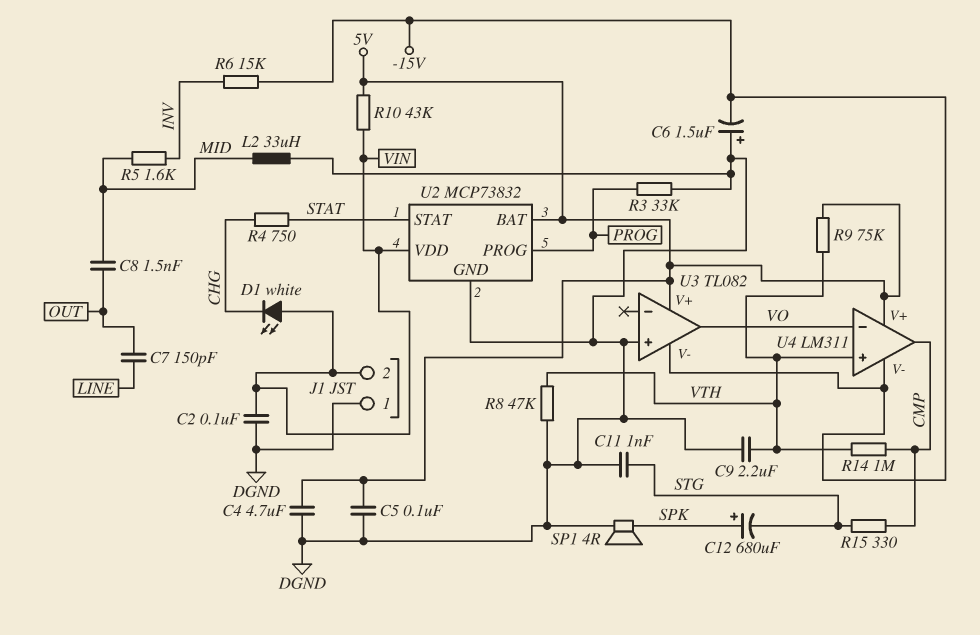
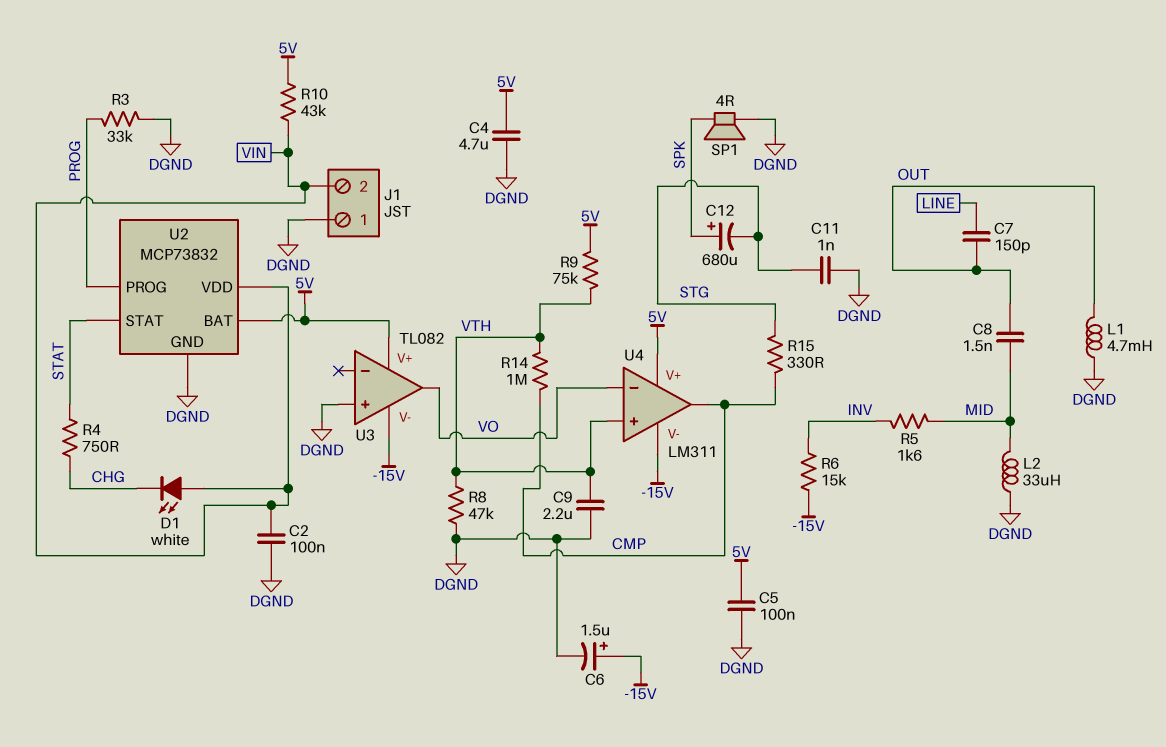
C6: 1.5uF (plus DGND, minus -15V) -> 1.5uF (plus -15V, minus DGND)
L1: none -> 4.7mH (DGND, OUT)

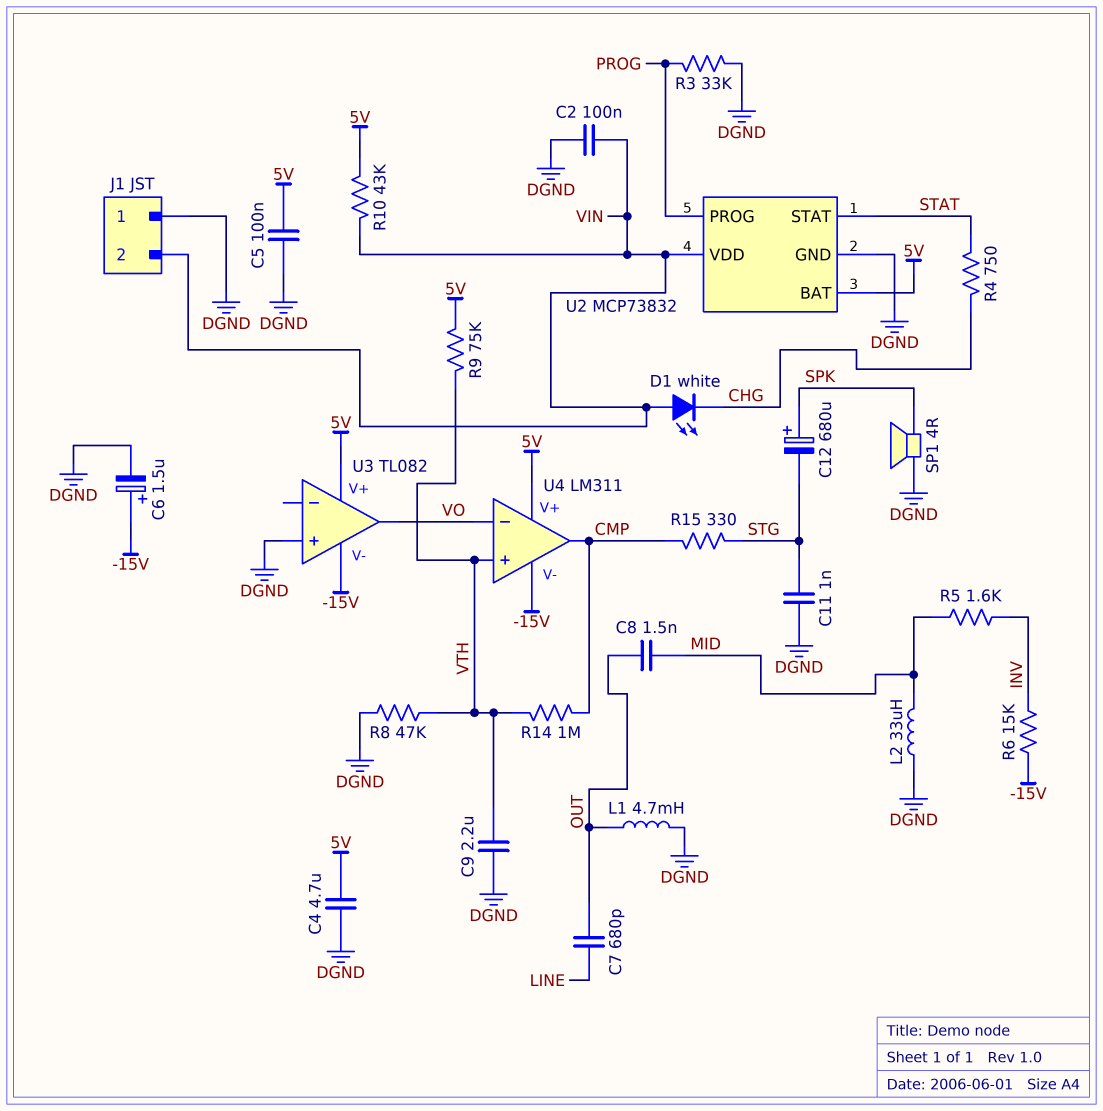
C7: 150pF (LINE, OUT) -> 680pF (LINE, OUT)

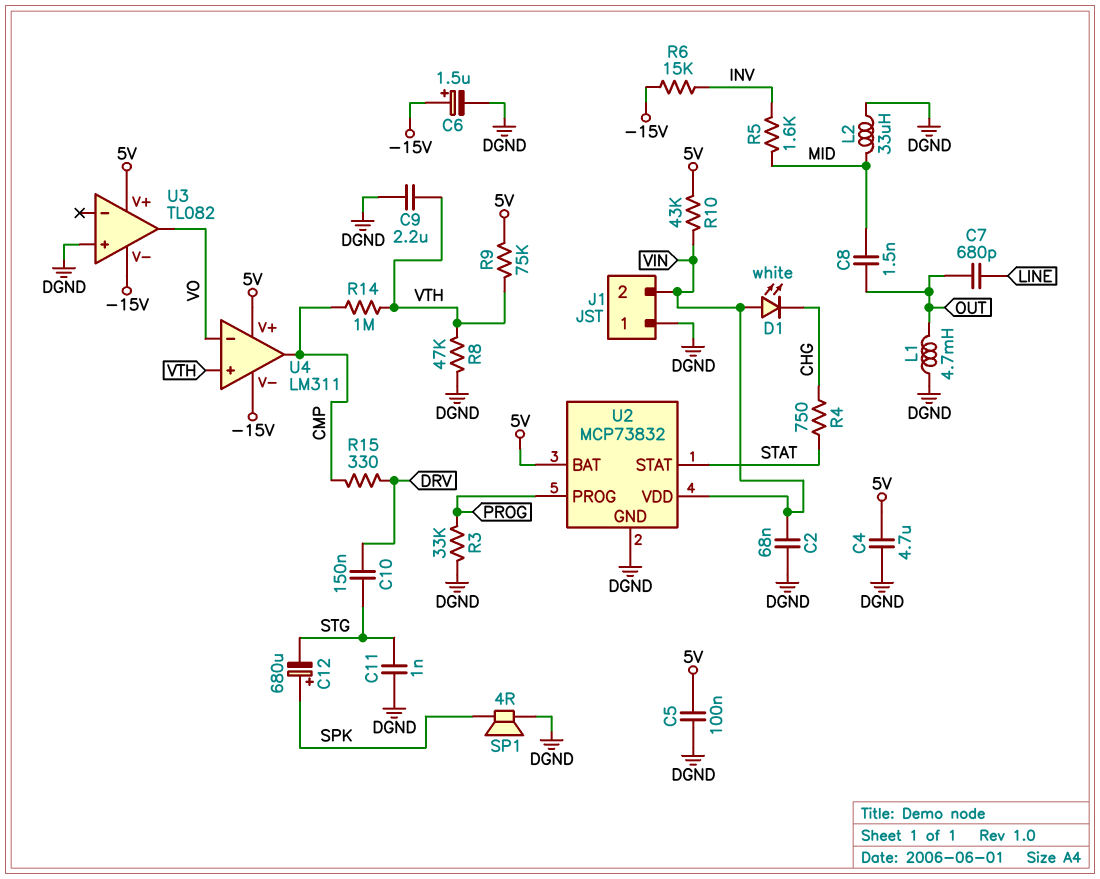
C2: 100nF (DGND, VIN) -> 68nF (DGND, VIN)
C10: none -> 150nF (DRV, STG)
R15: 330 (CMP, STG) -> 330 (CMP, DRV)

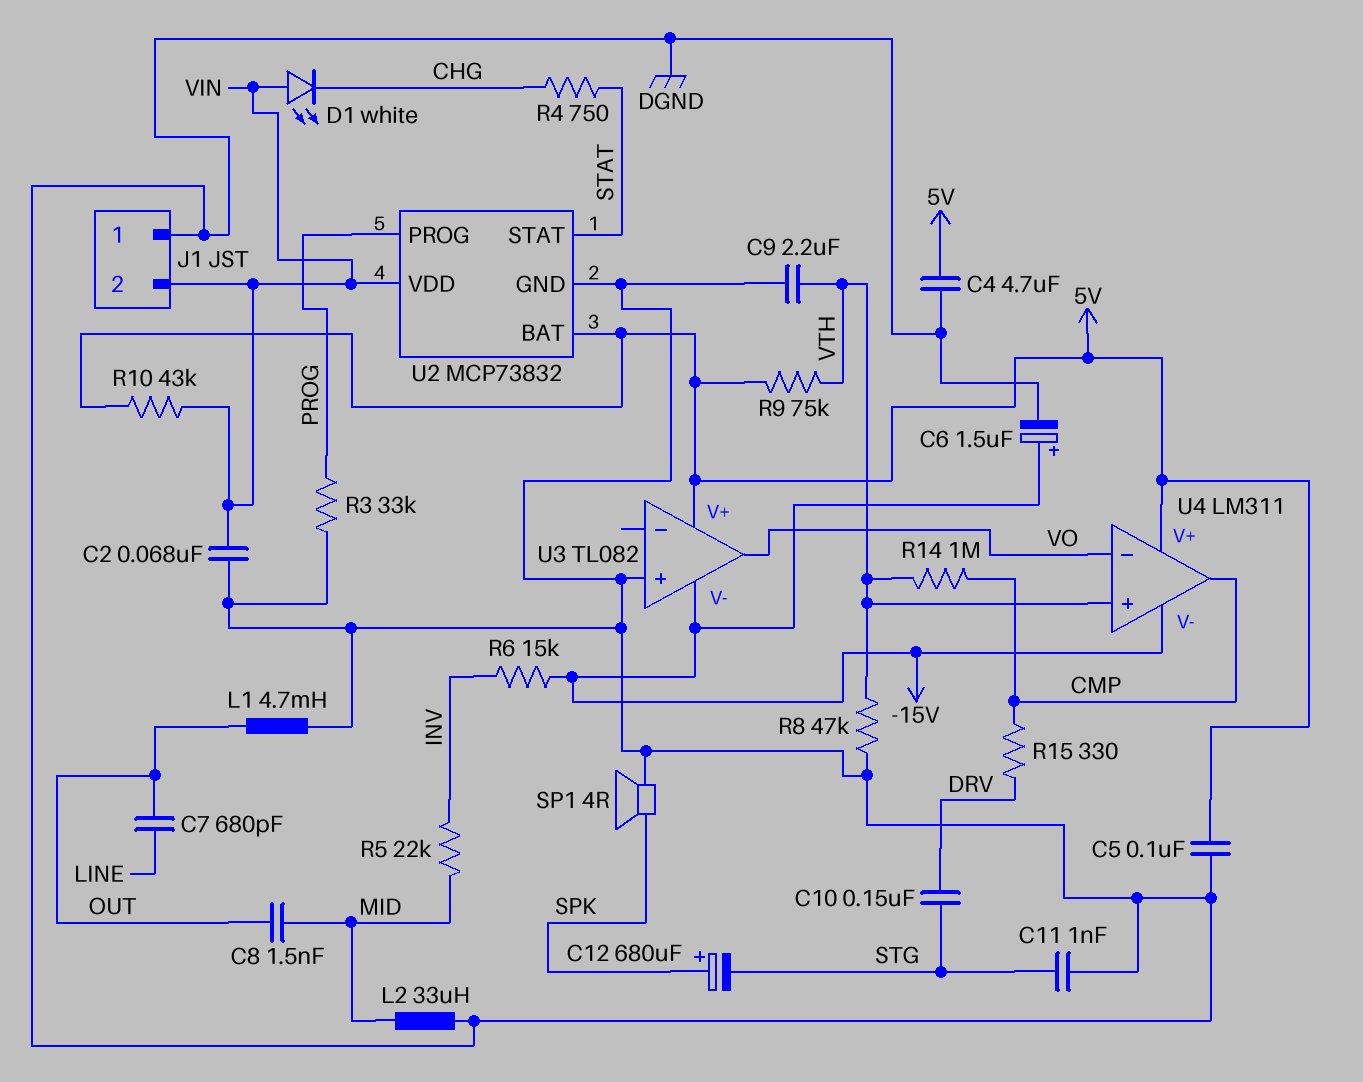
R5: 1.6k (INV, MID) -> 22k (INV, MID)

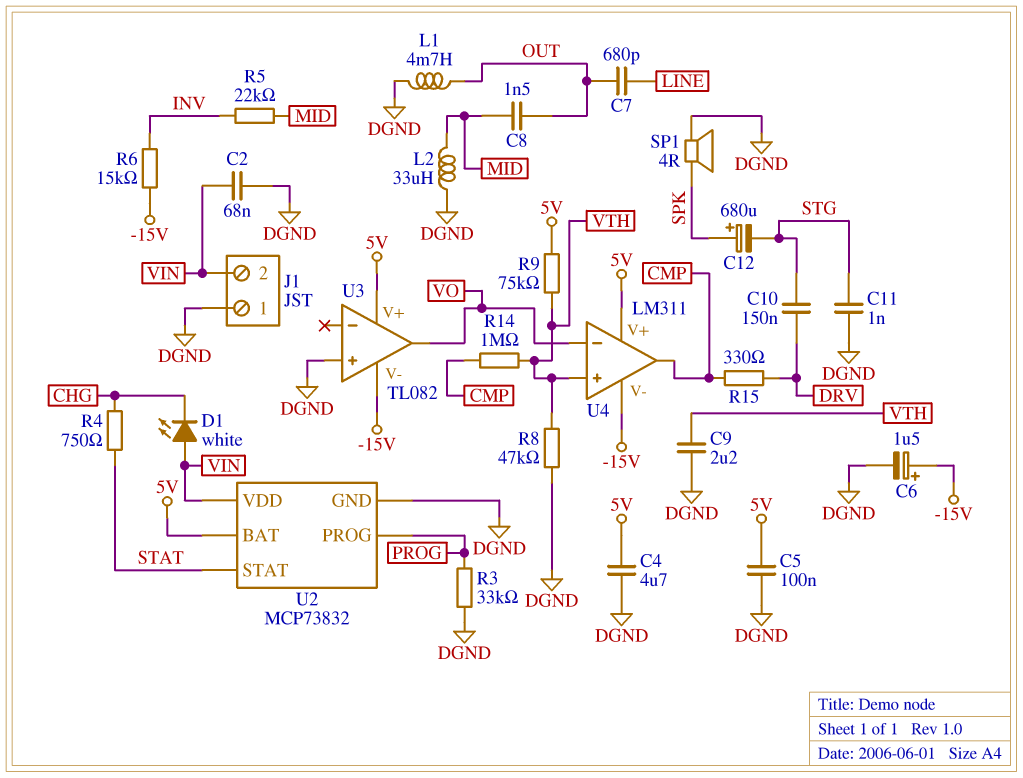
R10: 43k (5V, VIN) -> none

